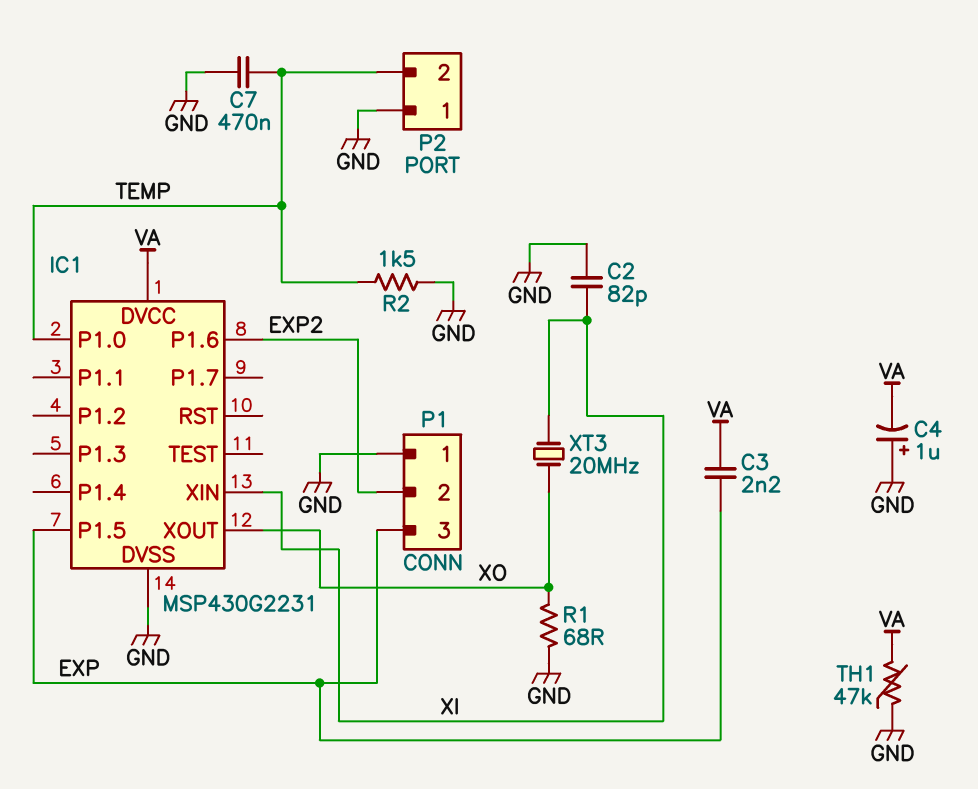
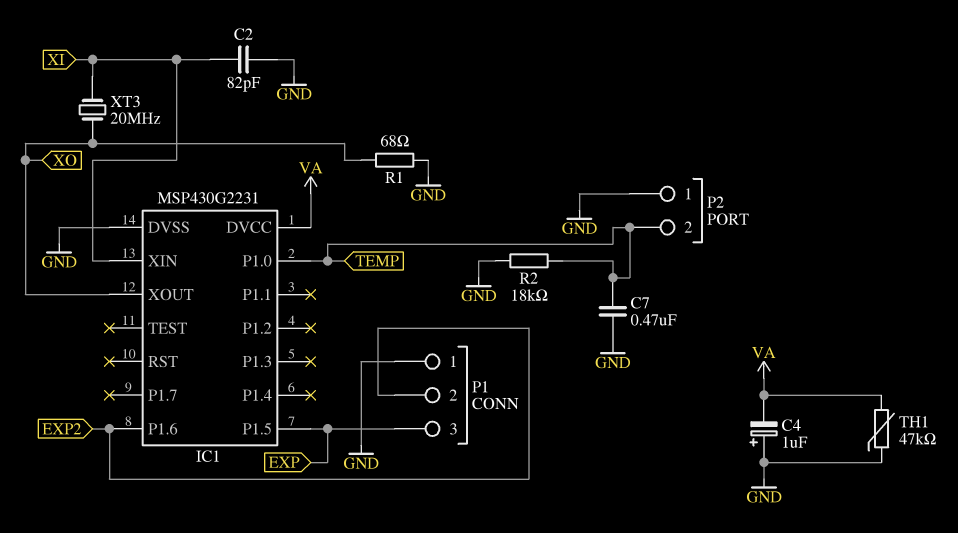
C3: 2.2nF (EXP, VA) -> none
R2: 1.5k (GND, TEMP) -> 18k (GND, TEMP)

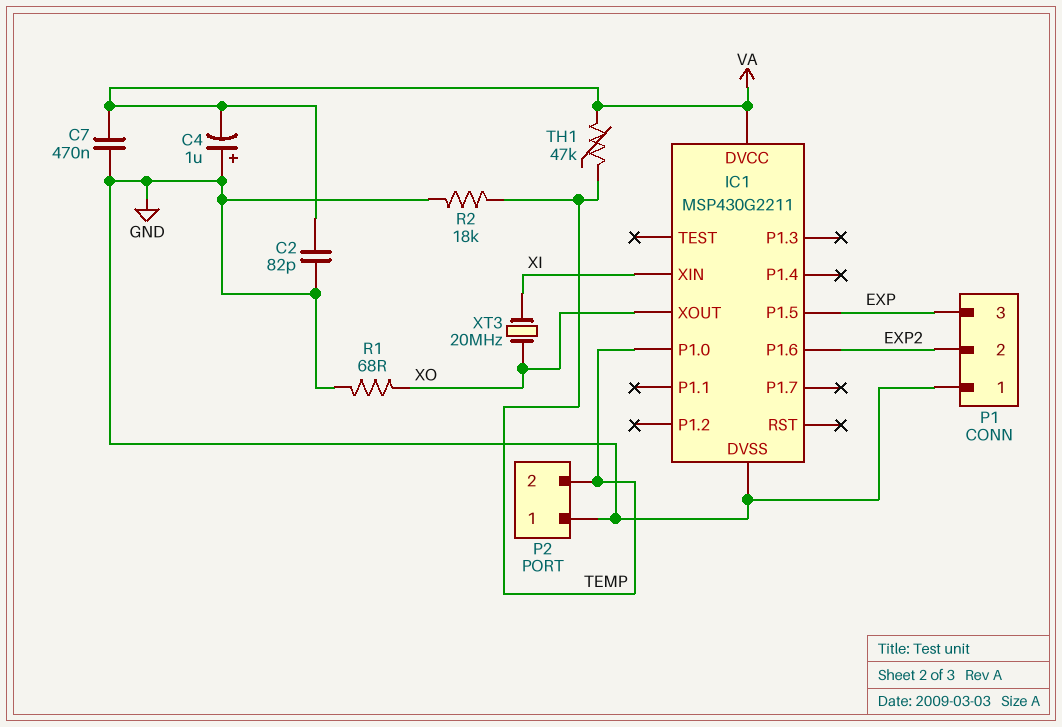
C2: 82pF (GND, XI) -> 82pF (GND, VA)
C7: 470nF (GND, TEMP) -> 470nF (GND, VA)
IC1: MSP430G2231 -> MSP430G2211
TH1: 47k (GND, VA) -> 47k (TEMP, VA)

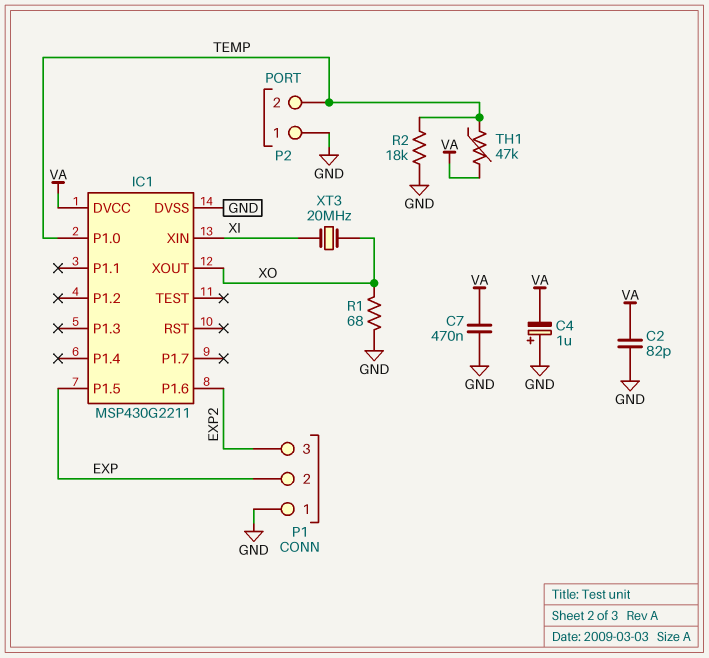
P1 pin 2: EXP2 -> EXP
P1 pin 3: EXP -> EXP2

